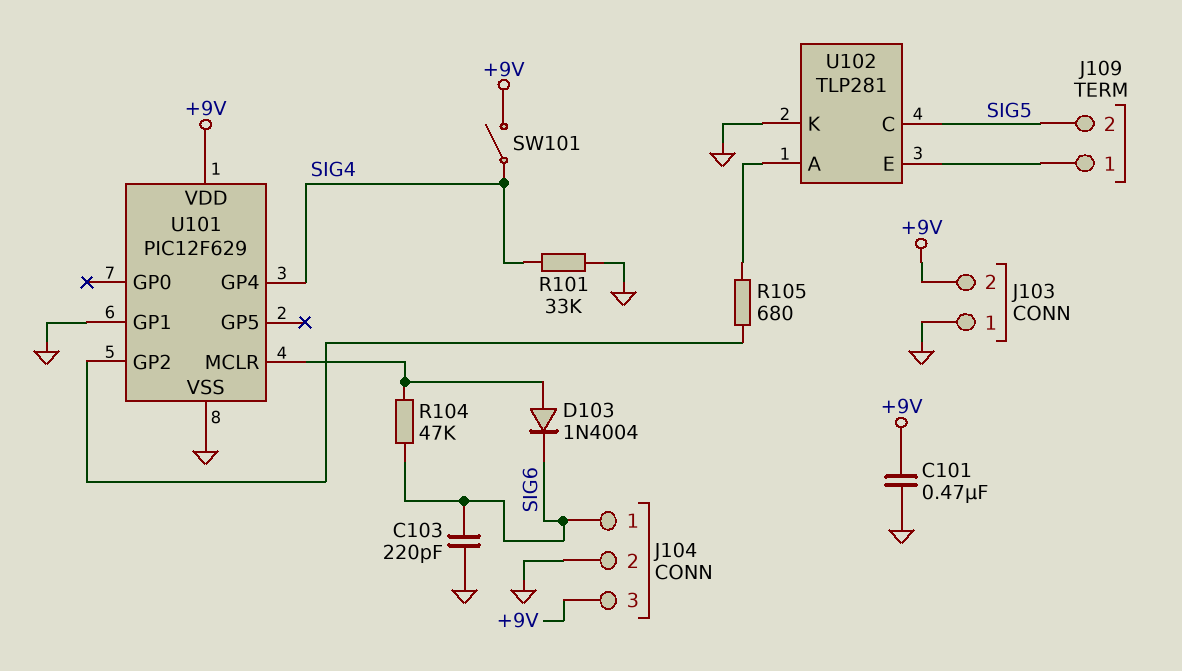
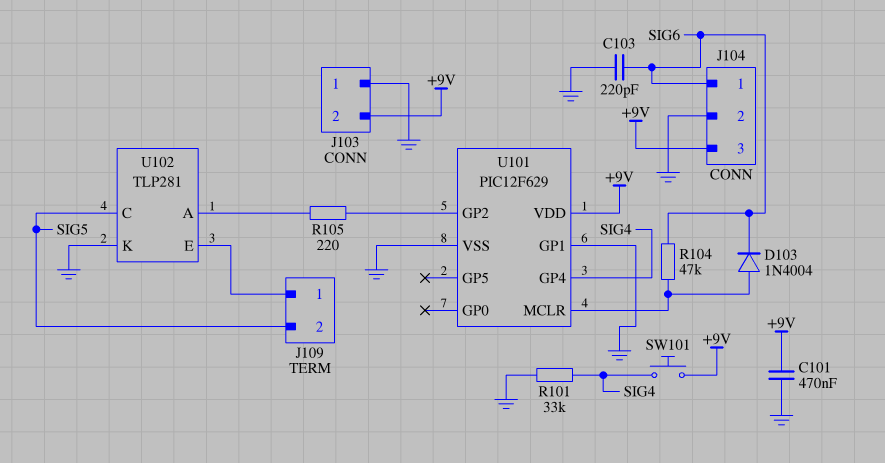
R105: 680 (U101/GP2, U102/A) -> 220 (U101/GP2, U102/A)
SW101: switch (+9V, SIG4) -> button (+9V, SIG4)

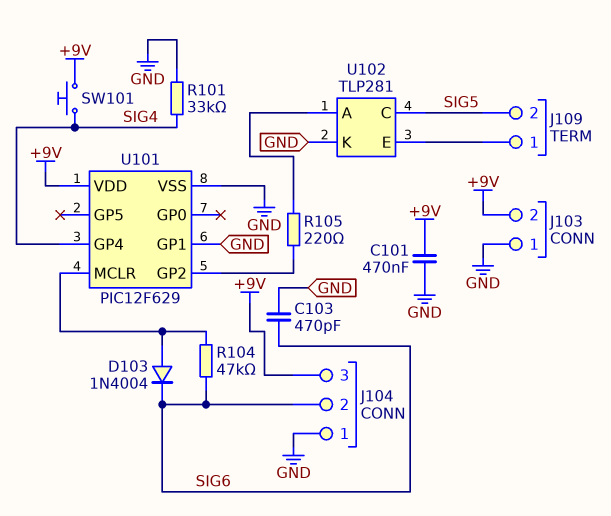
C103: 220pF (GND, SIG6) -> 470pF (GND, SIG6)
J104 pin 1: SIG6 -> GND
J104 pin 2: GND -> SIG6

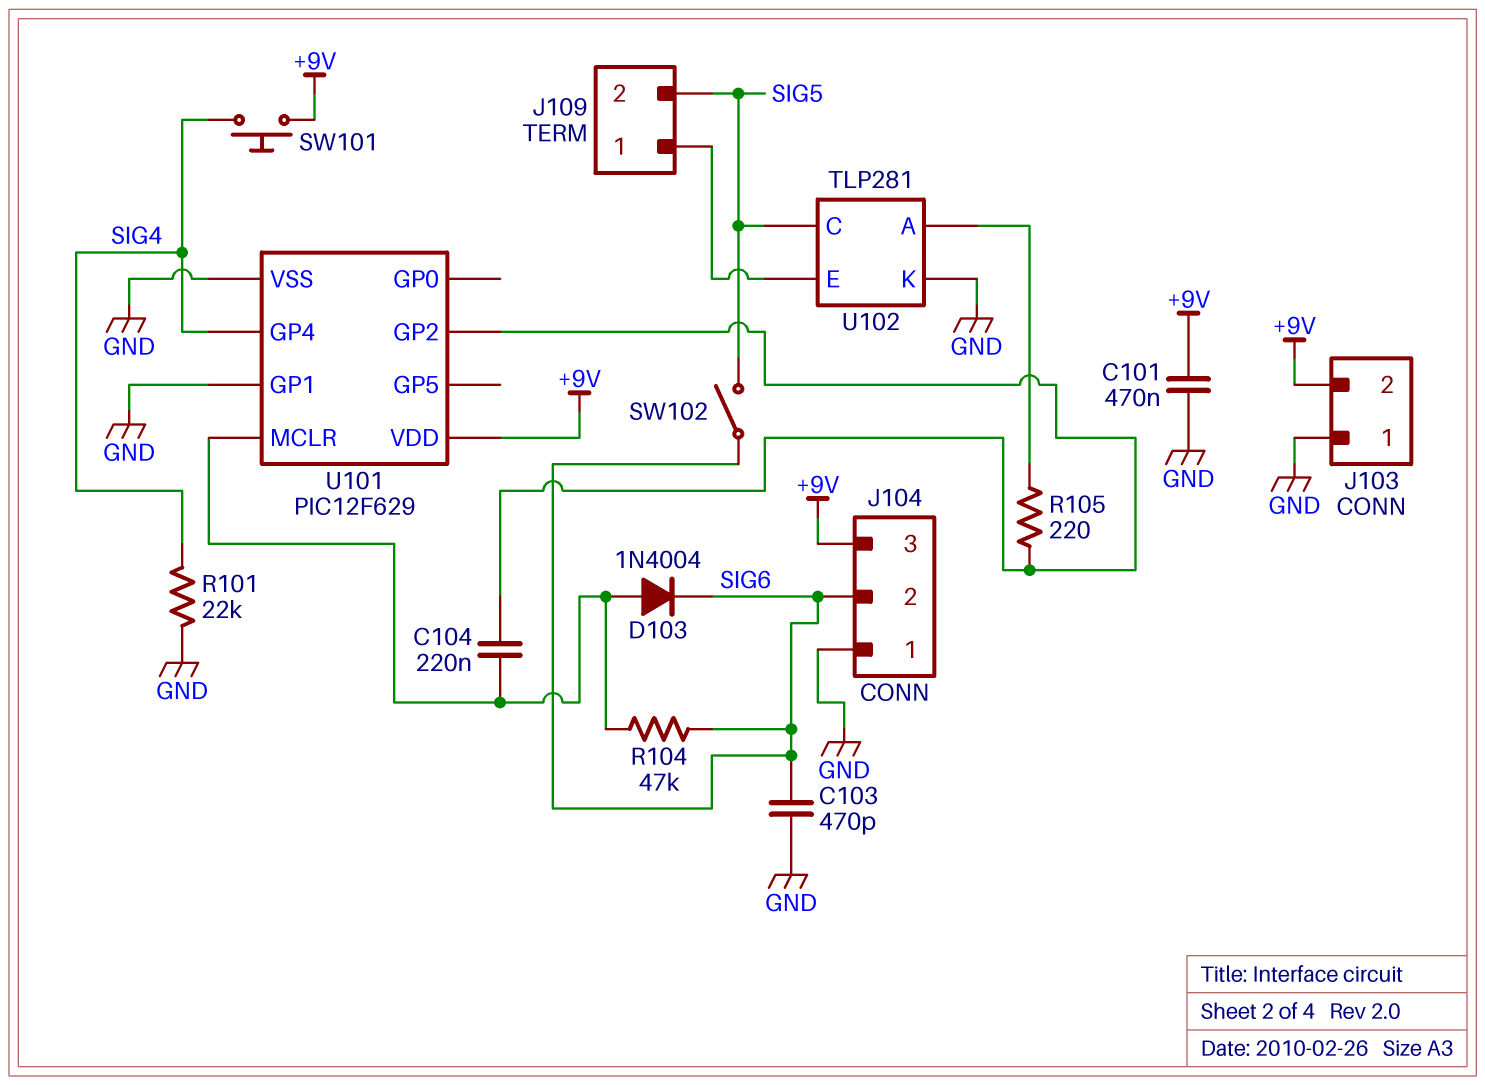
C104: none -> 220nF (U101/GP2, U101/MCLR)
R101: 33k (GND, SIG4) -> 22k (GND, SIG4)
SW102: none -> switch (SIG5, SIG6)

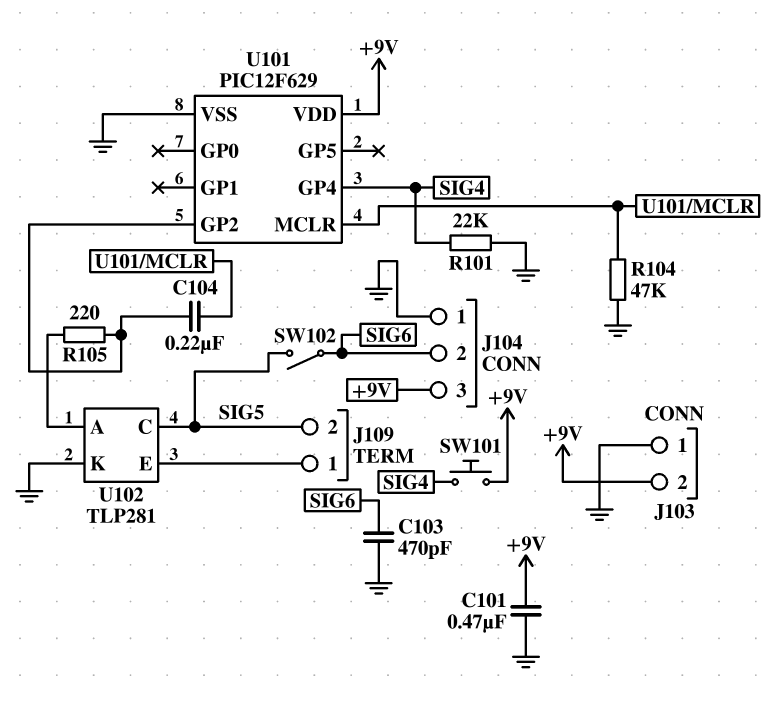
D103: diode 1N4004 (A U101/MCLR, K SIG6) -> none
R104: 47k (SIG6, U101/MCLR) -> 47k (GND, U101/MCLR)
U101 pin GP1: GND -> none

